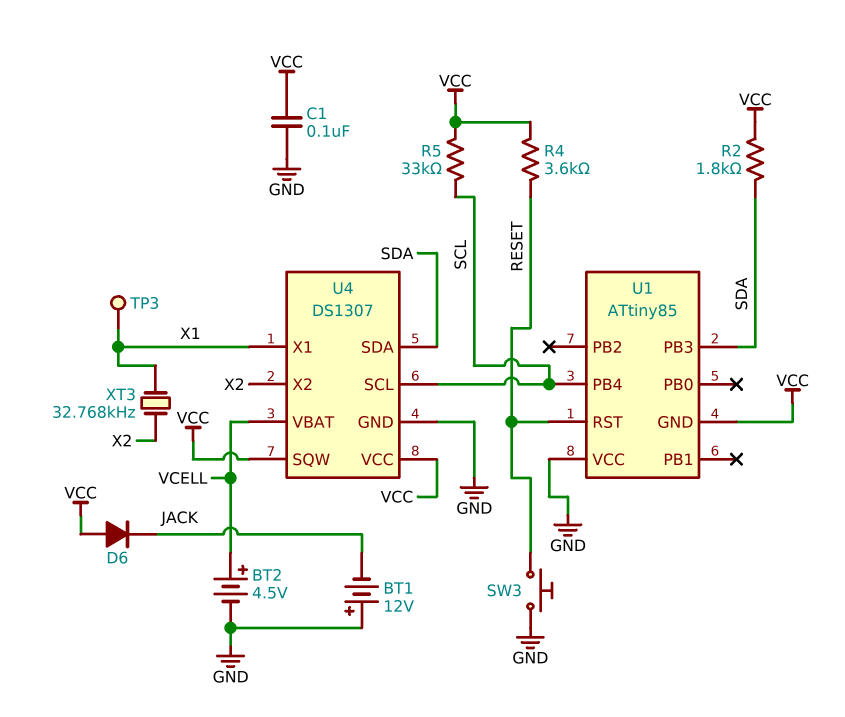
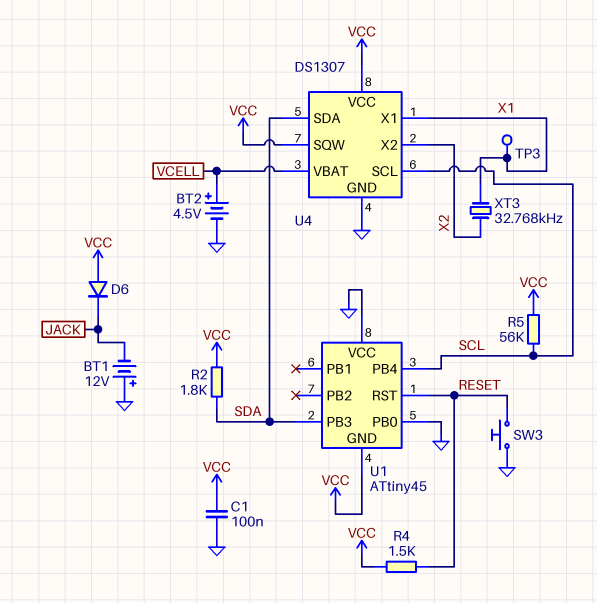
R4: 3.6k (RESET, VCC) -> 1.5k (RESET, VCC)
R5: 33k (SCL, VCC) -> 56k (SCL, VCC)
U1: ATtiny85 -> ATtiny45
U1 pin PB0: none -> GND

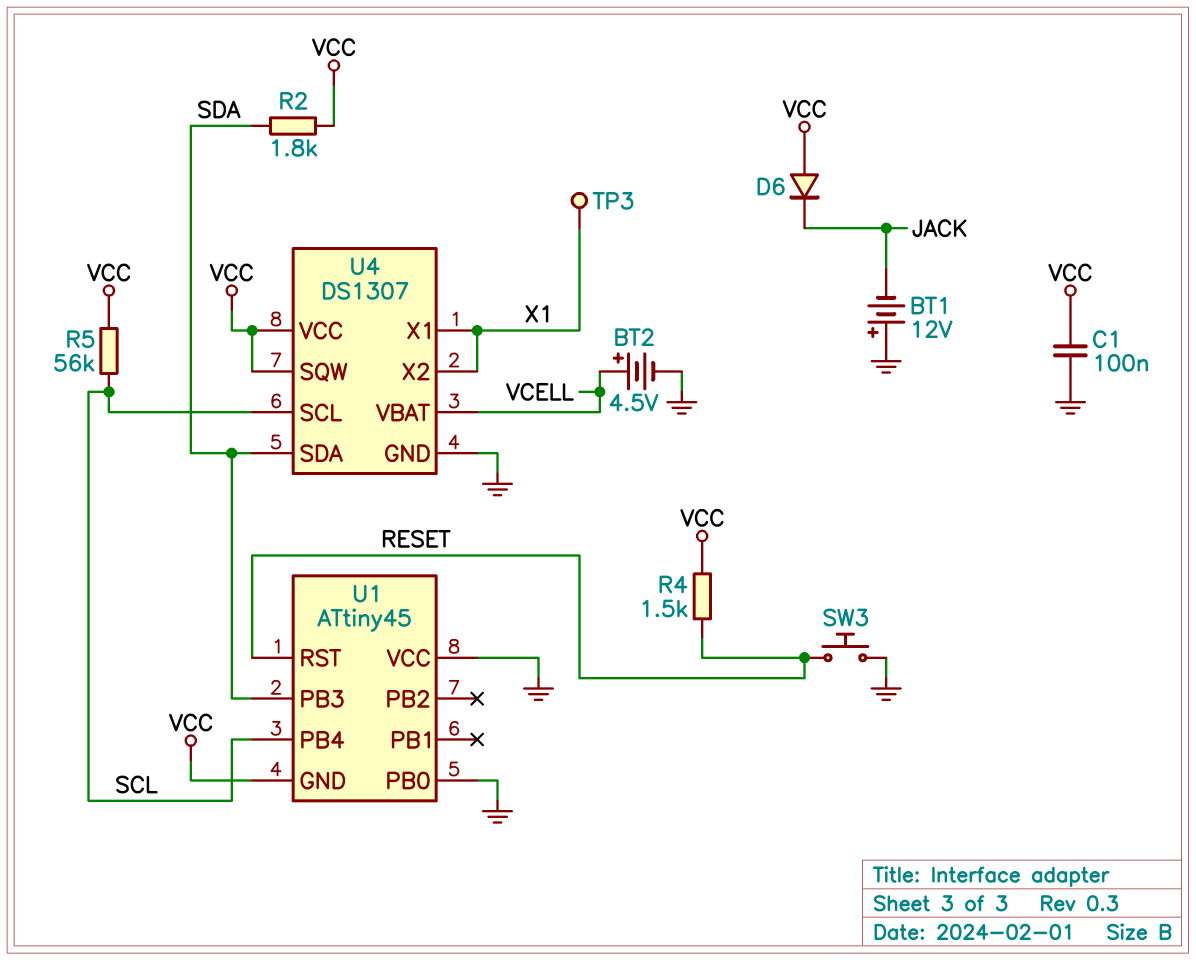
U4 pin X2: X2 -> X1
XT3: 32.768kHz (X1, X2) -> none

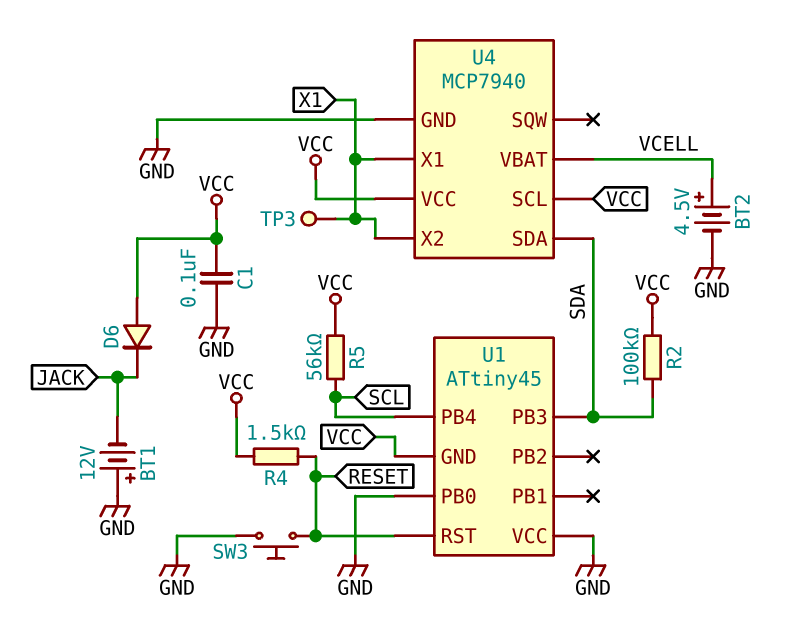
R2: 1.8k (SDA, VCC) -> 100k (SDA, VCC)
U4: DS1307 -> MCP7940
U4 pin SCL: SCL -> VCC
U4 pin SQW: VCC -> none

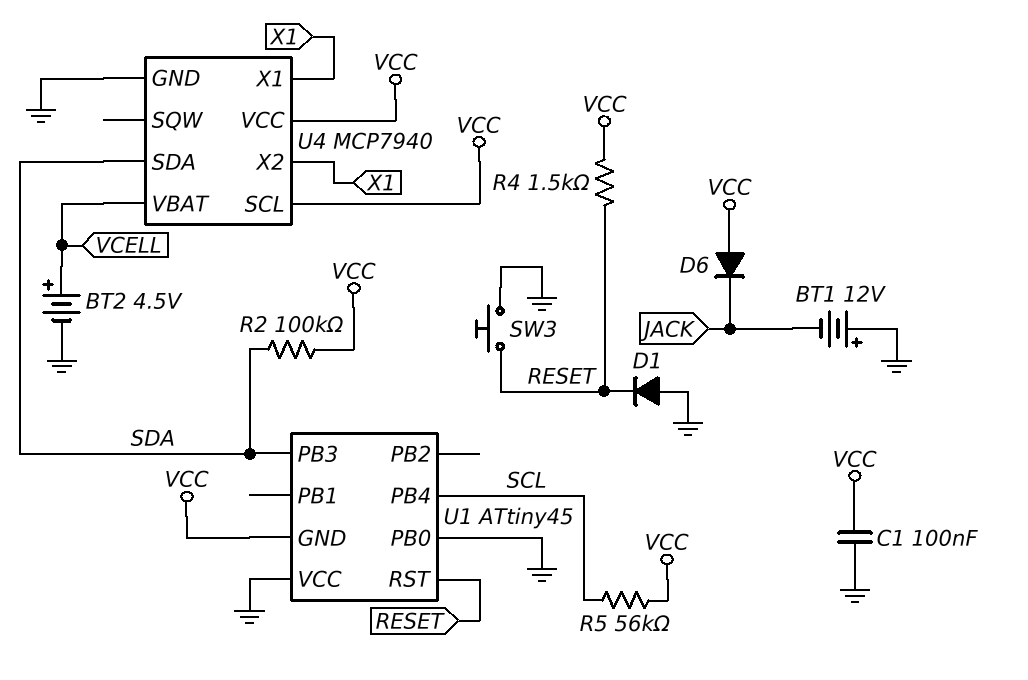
D1: none -> diode (A GND, K RESET)
TP3: test point (X1) -> none

